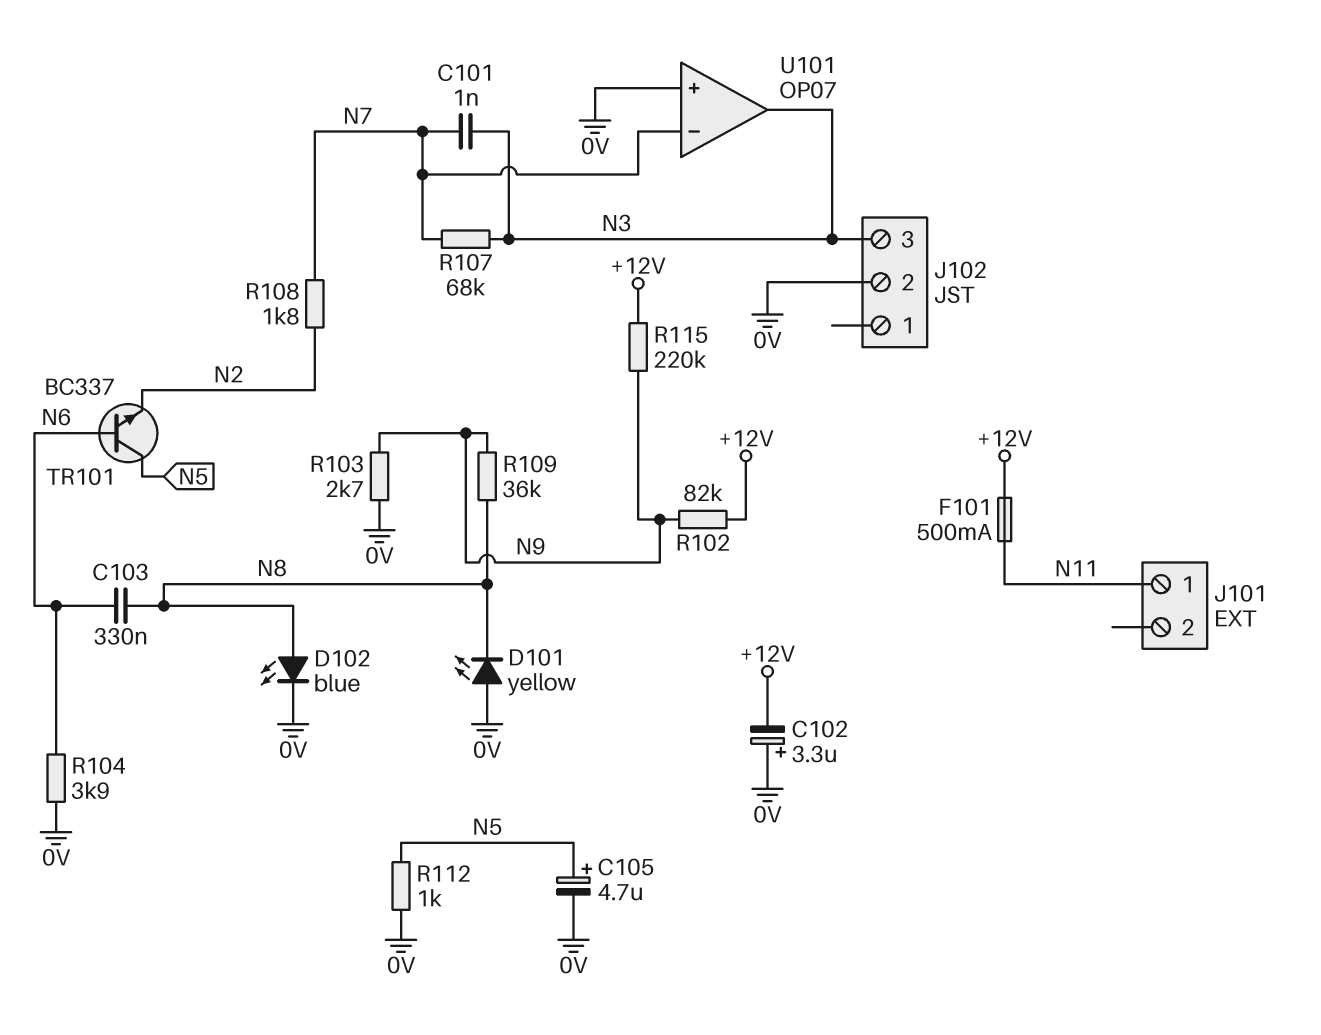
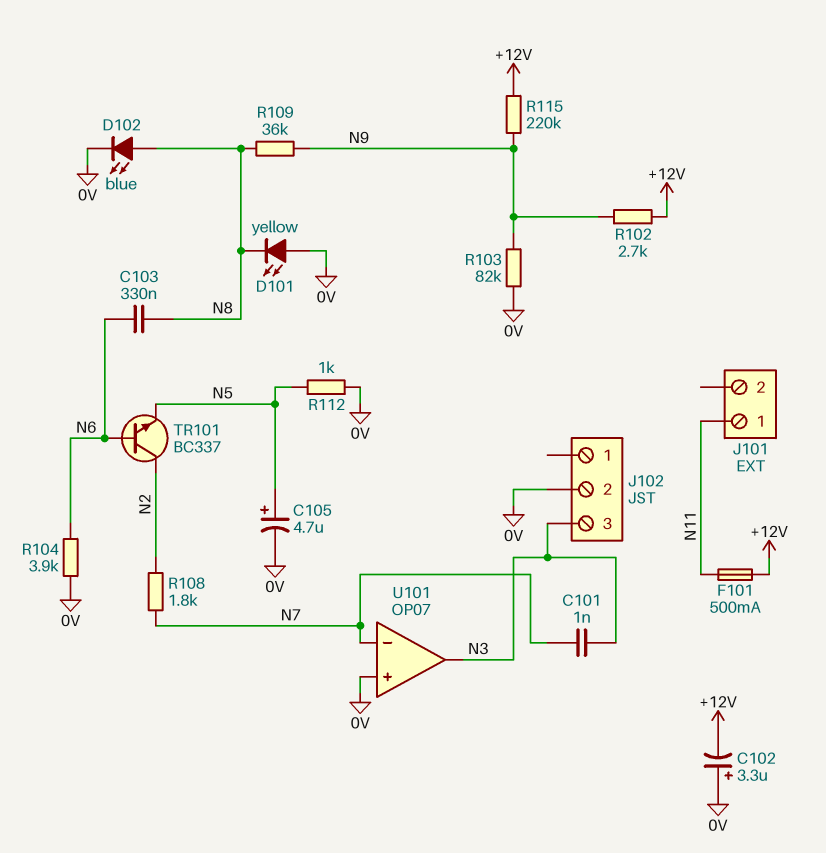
R102: 82k (+12V, N9) -> 2.7k (+12V, N9)
R103: 2.7k (0V, N9) -> 82k (0V, N9)
R107: 68k (N3, N7) -> none
TR101: NPN BC337 (B N6, C N5, E N2) -> NPN BC337 (B N6, C N2, E N5)

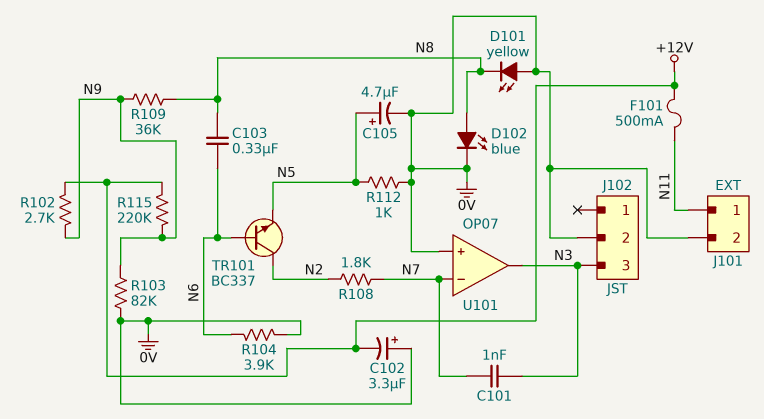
J101 pin 2: none -> 0V

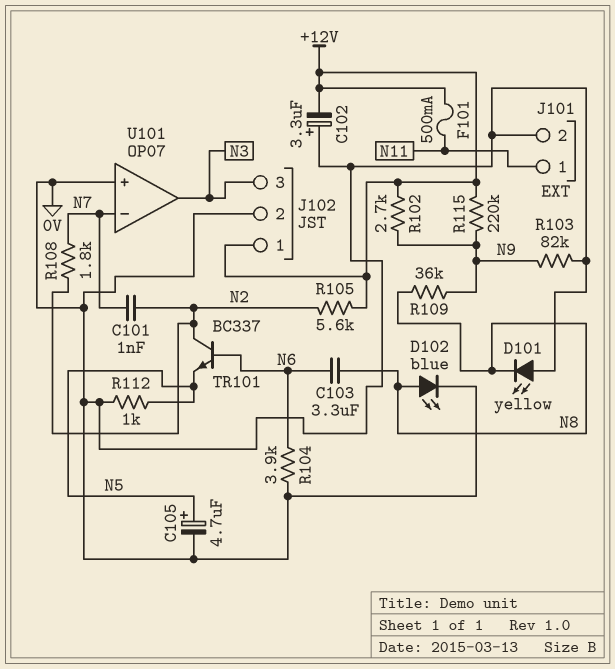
C101: 1nF (N3, N7) -> 1nF (N2, N7)
C103: 330nF (N6, N8) -> 3.3uF (N6, N8)
J102 pin 1: none -> +12V
R105: none -> 5.6k (+12V, N2)

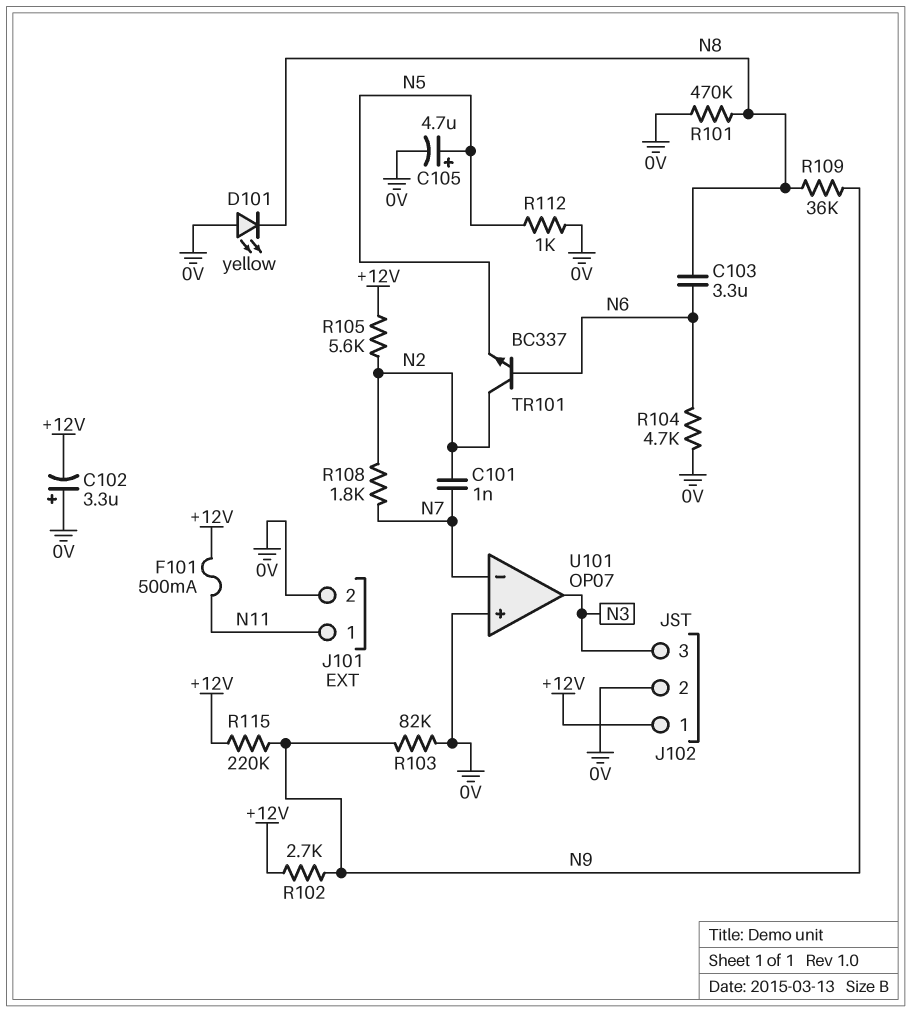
D102: LED blue (A N8, K 0V) -> none
R101: none -> 470k (0V, N8)
R104: 3.9k (0V, N6) -> 4.7k (0V, N6)

